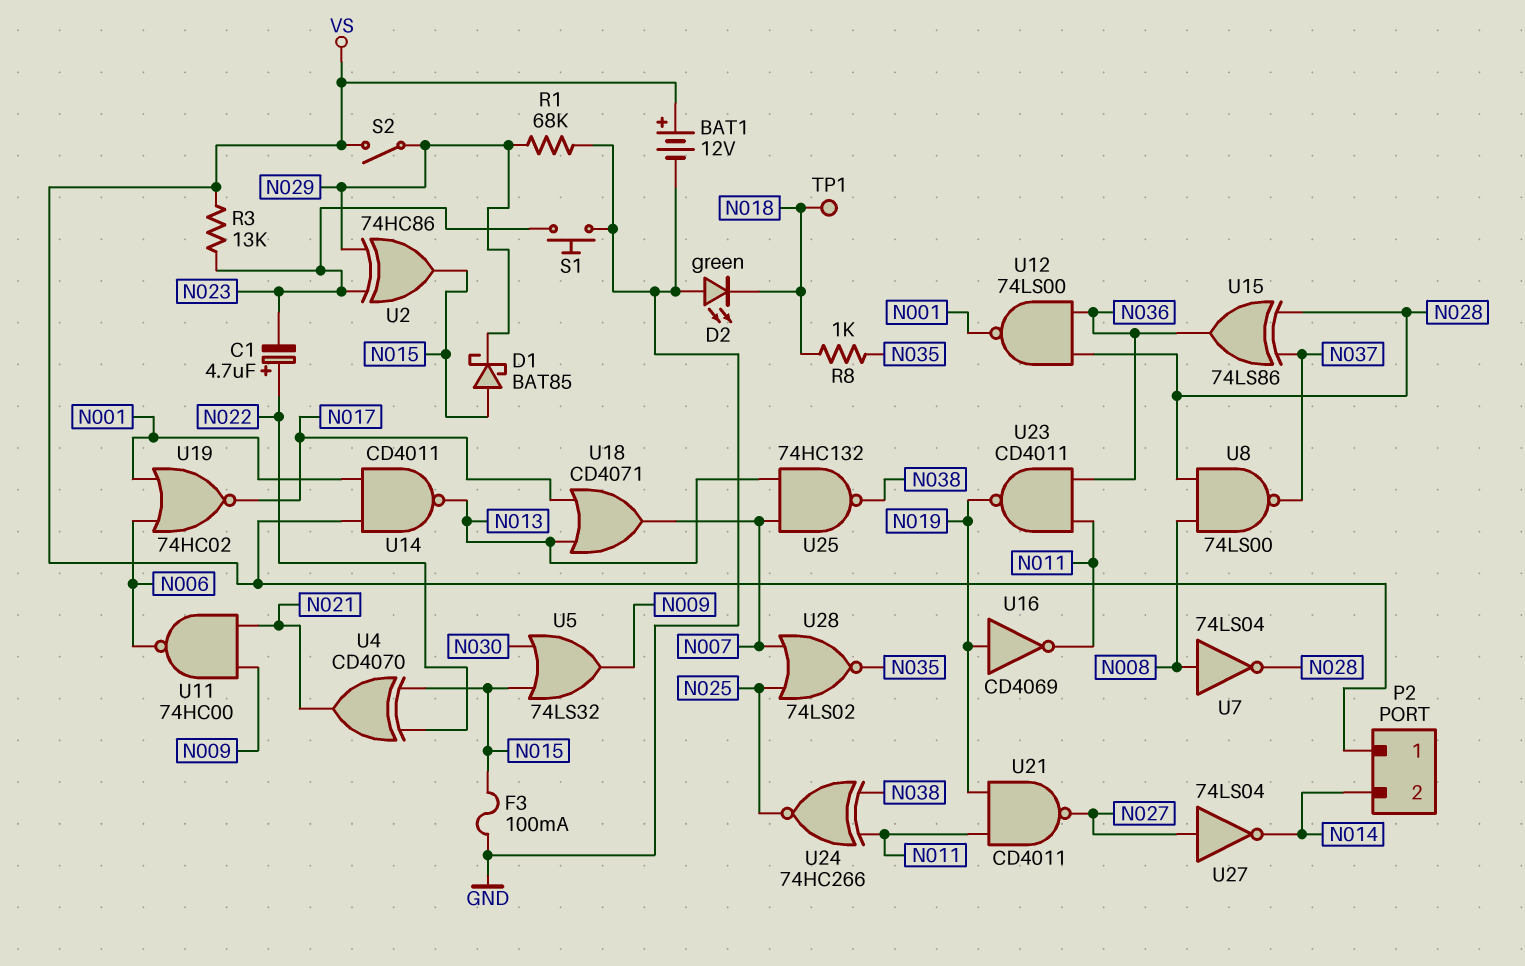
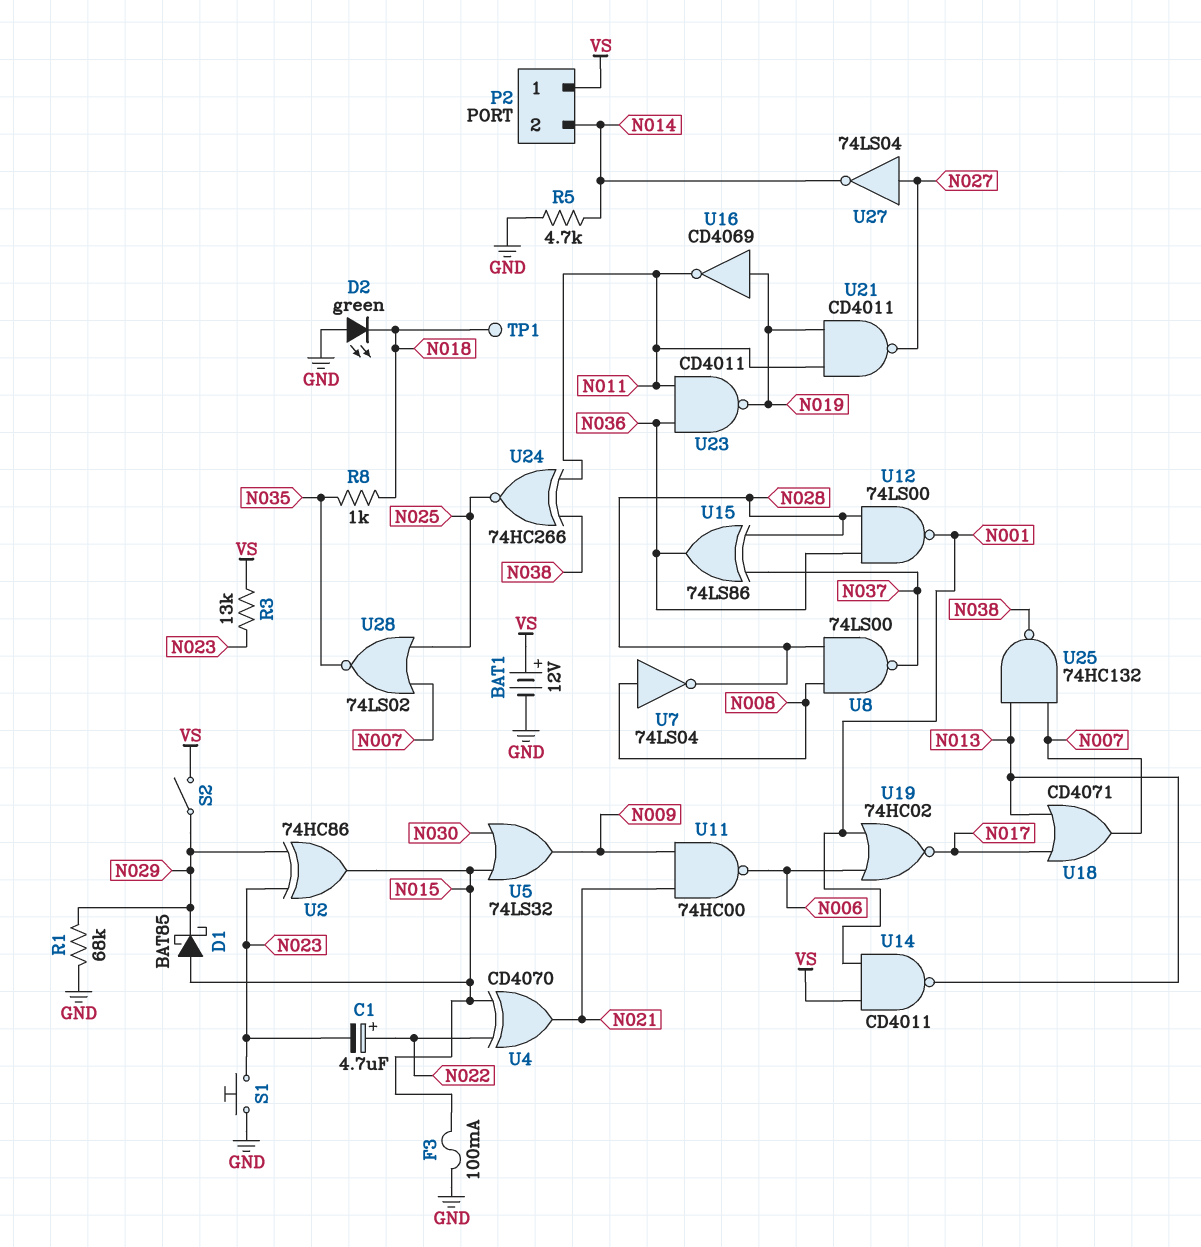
R5: none -> 4.7k (GND, N014)

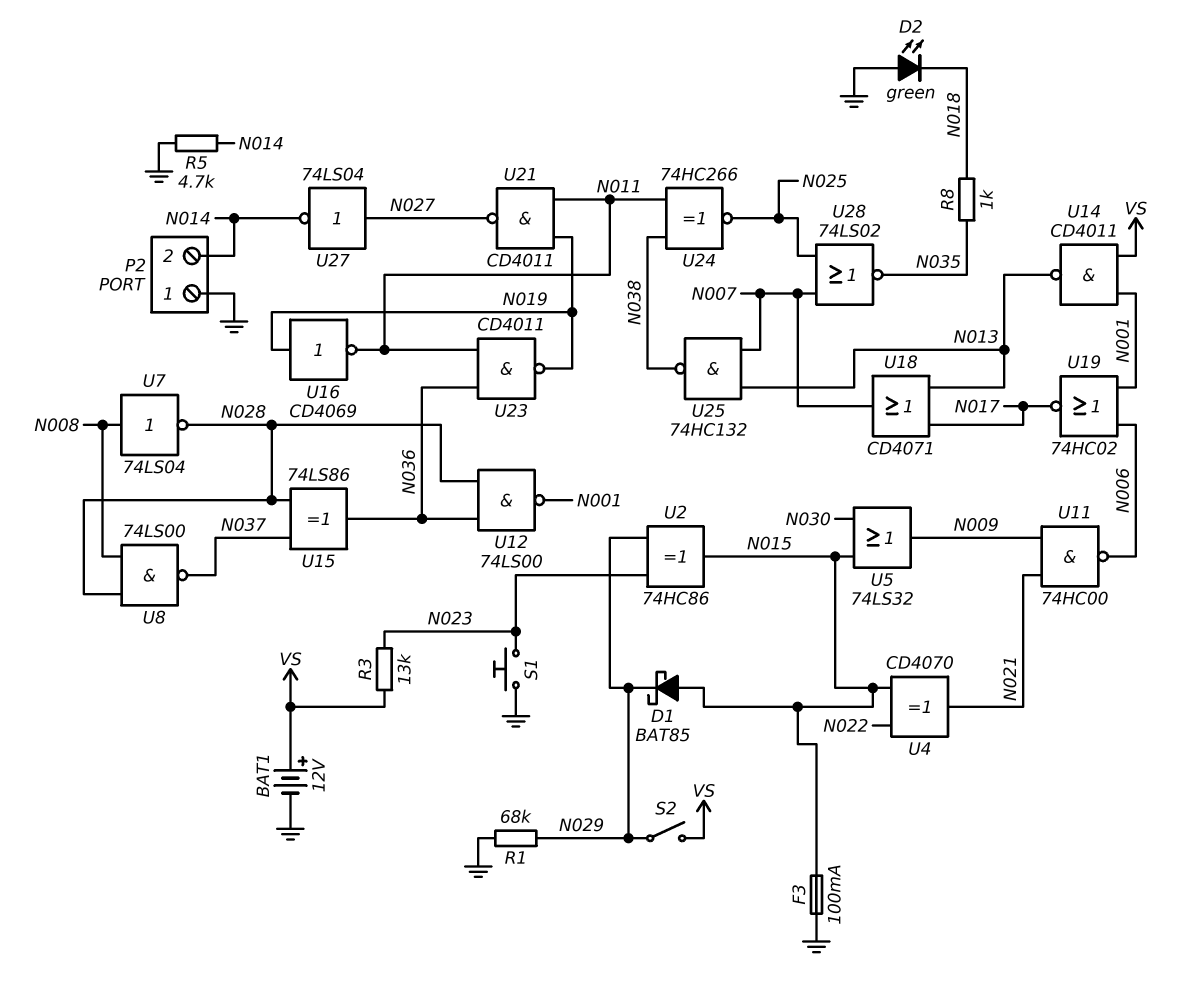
C1: 4.7uF (plus N022, minus N023) -> none
P2 pin 1: VS -> GND
TP1: test point (N018) -> none

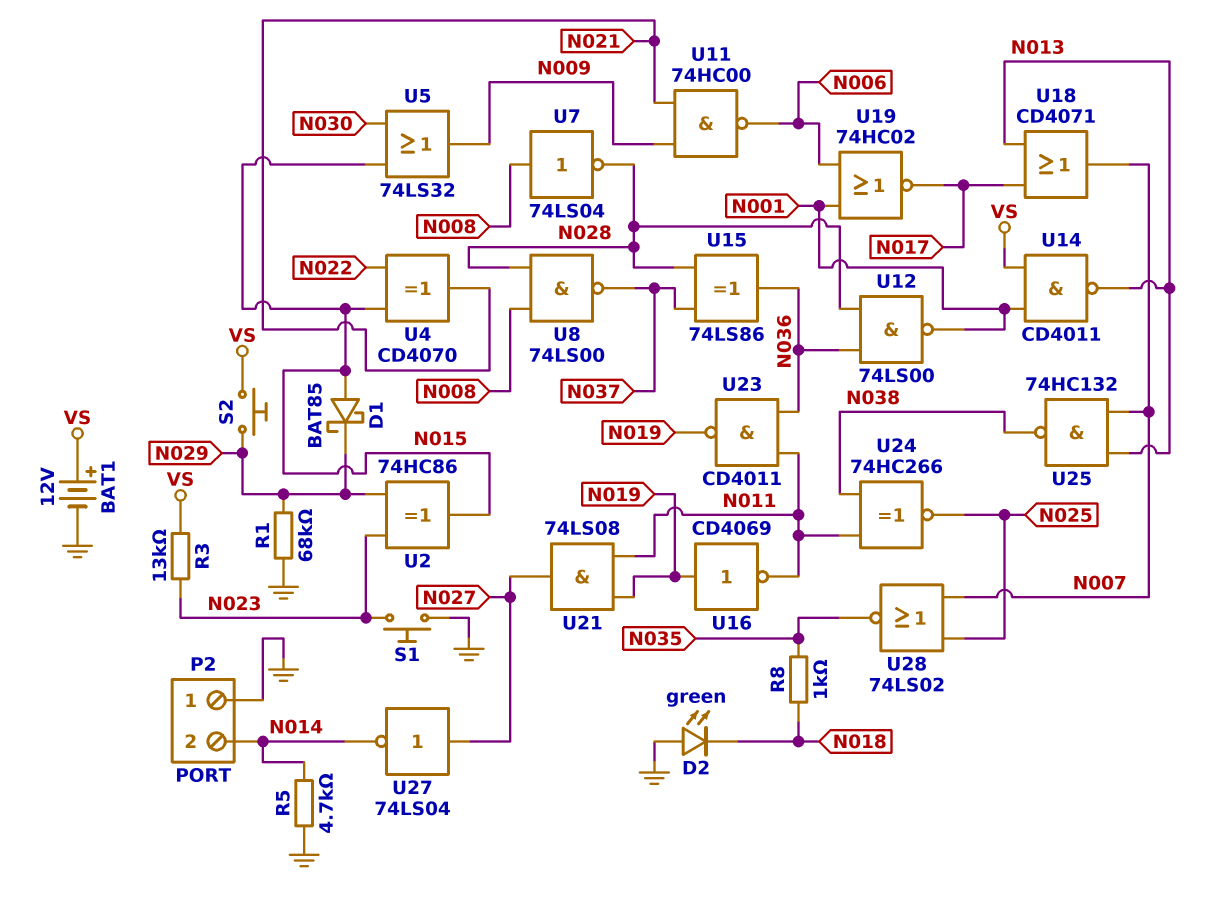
F3: 100mA (GND, N015) -> none
S2: switch (N029, VS) -> button (N029, VS)
U21: NAND CD4011 (in N011, in N019, out N027) -> AND 74LS08 (in N011, in N019, out N027)

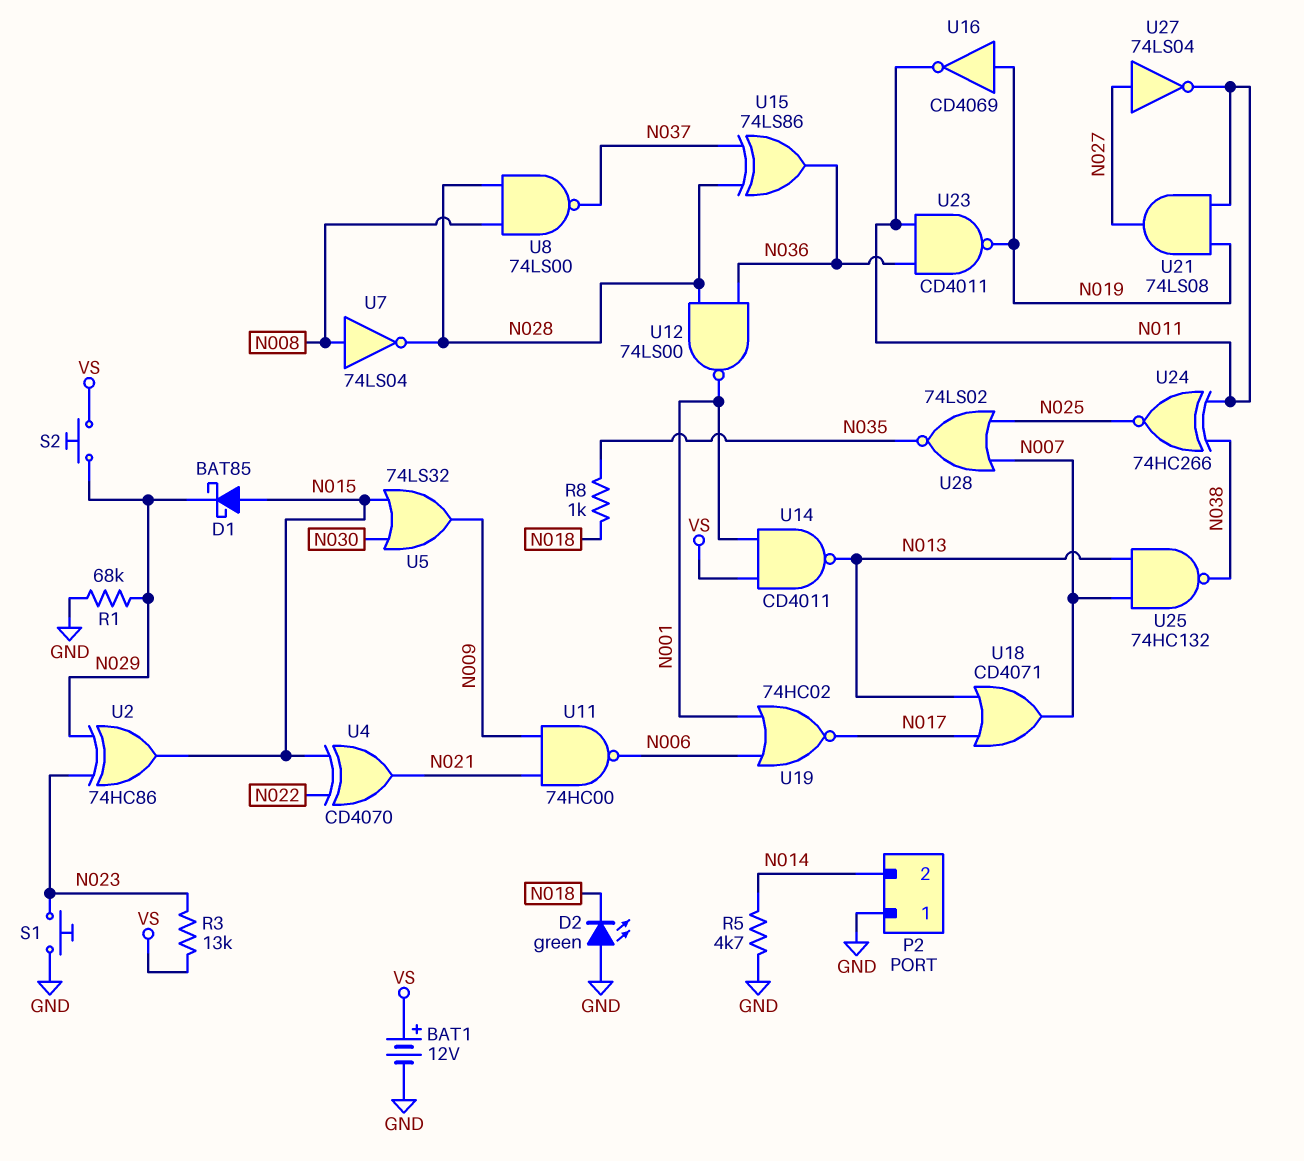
U27: NOT 74LS04 (in N027, out N014) -> NOT 74LS04 (in N027, out N011)

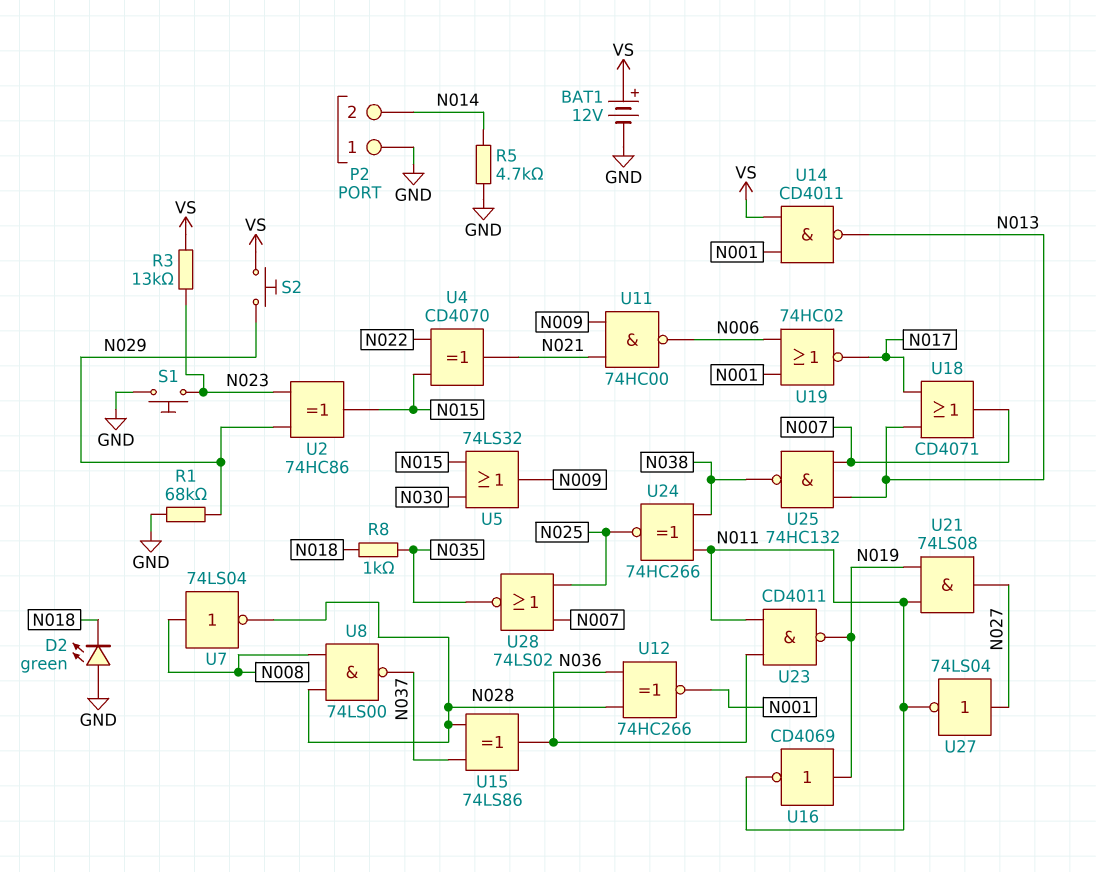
D1: schottky BAT85 (A N015, K N029) -> none
U12: NAND 74LS00 (in N028, in N036, out N001) -> XNOR 74HC266 (in N028, in N036, out N001)

